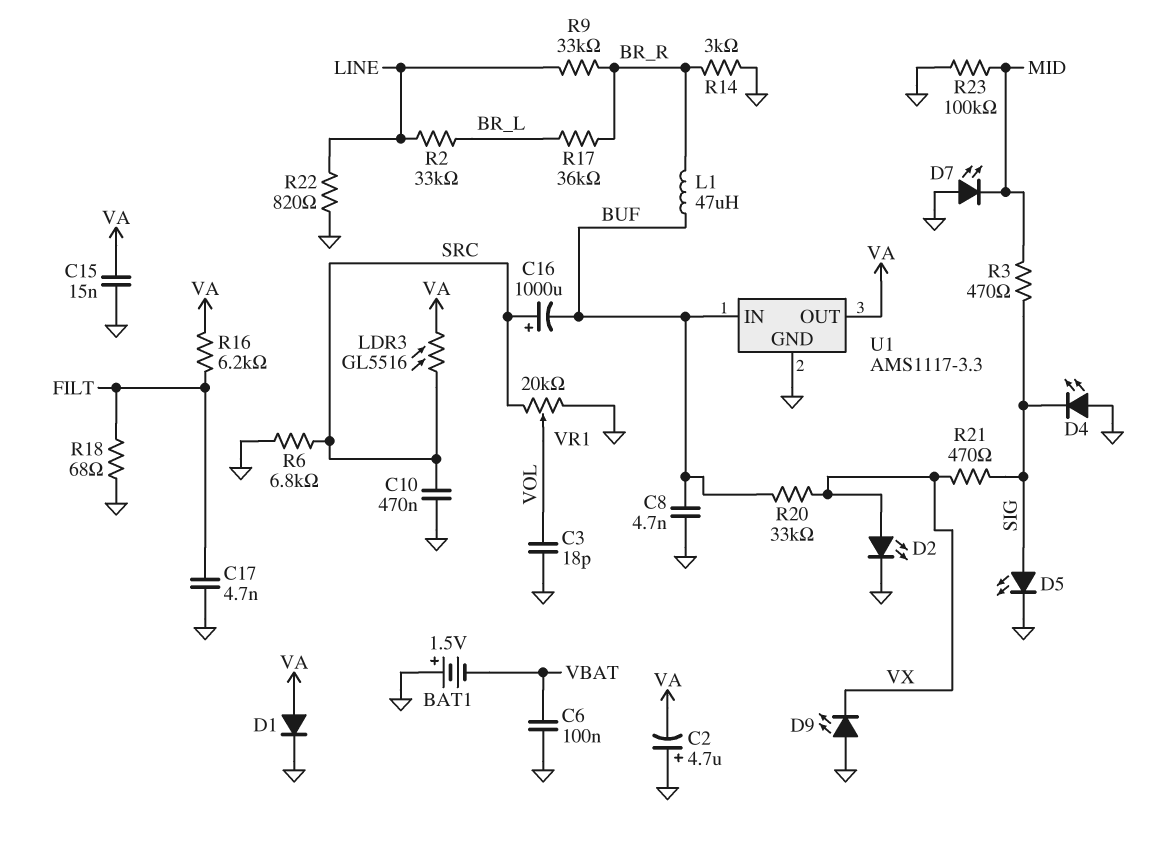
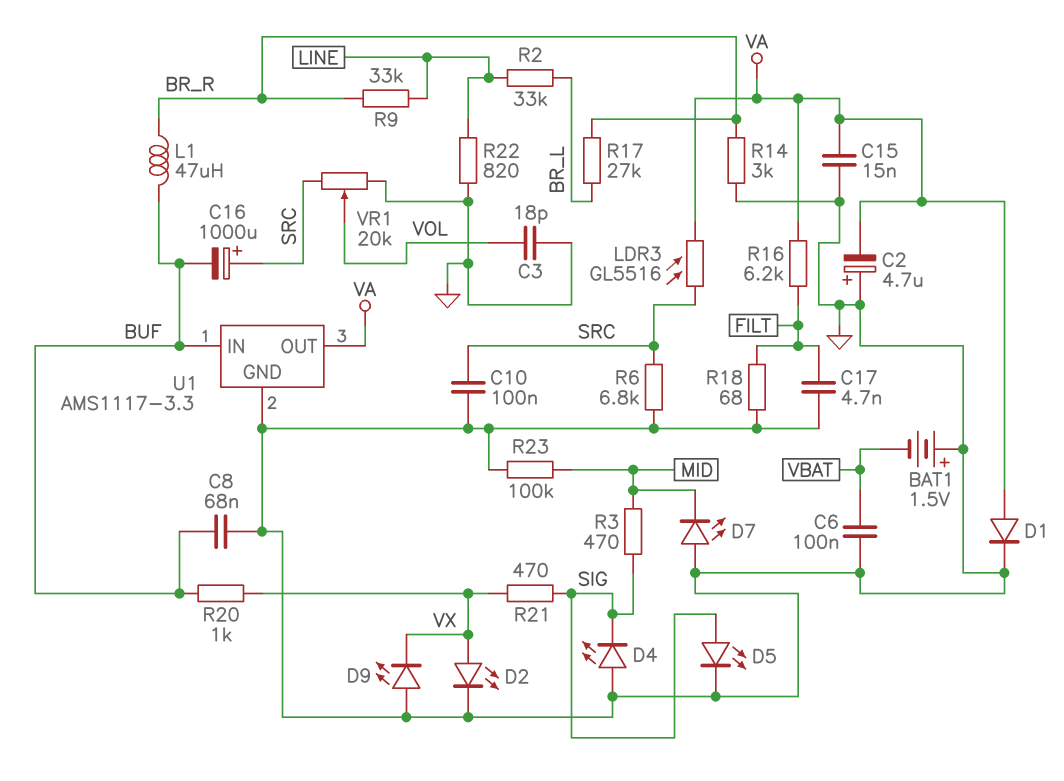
C8: 4.7nF (BUF, GND) -> 68nF (BUF, GND)
C10: 470nF (GND, SRC) -> 100nF (GND, SRC)
R17: 36k (BR_L, BR_R) -> 27k (BR_L, BR_R)
R20: 33k (BUF, VX) -> 1k (BUF, VX)

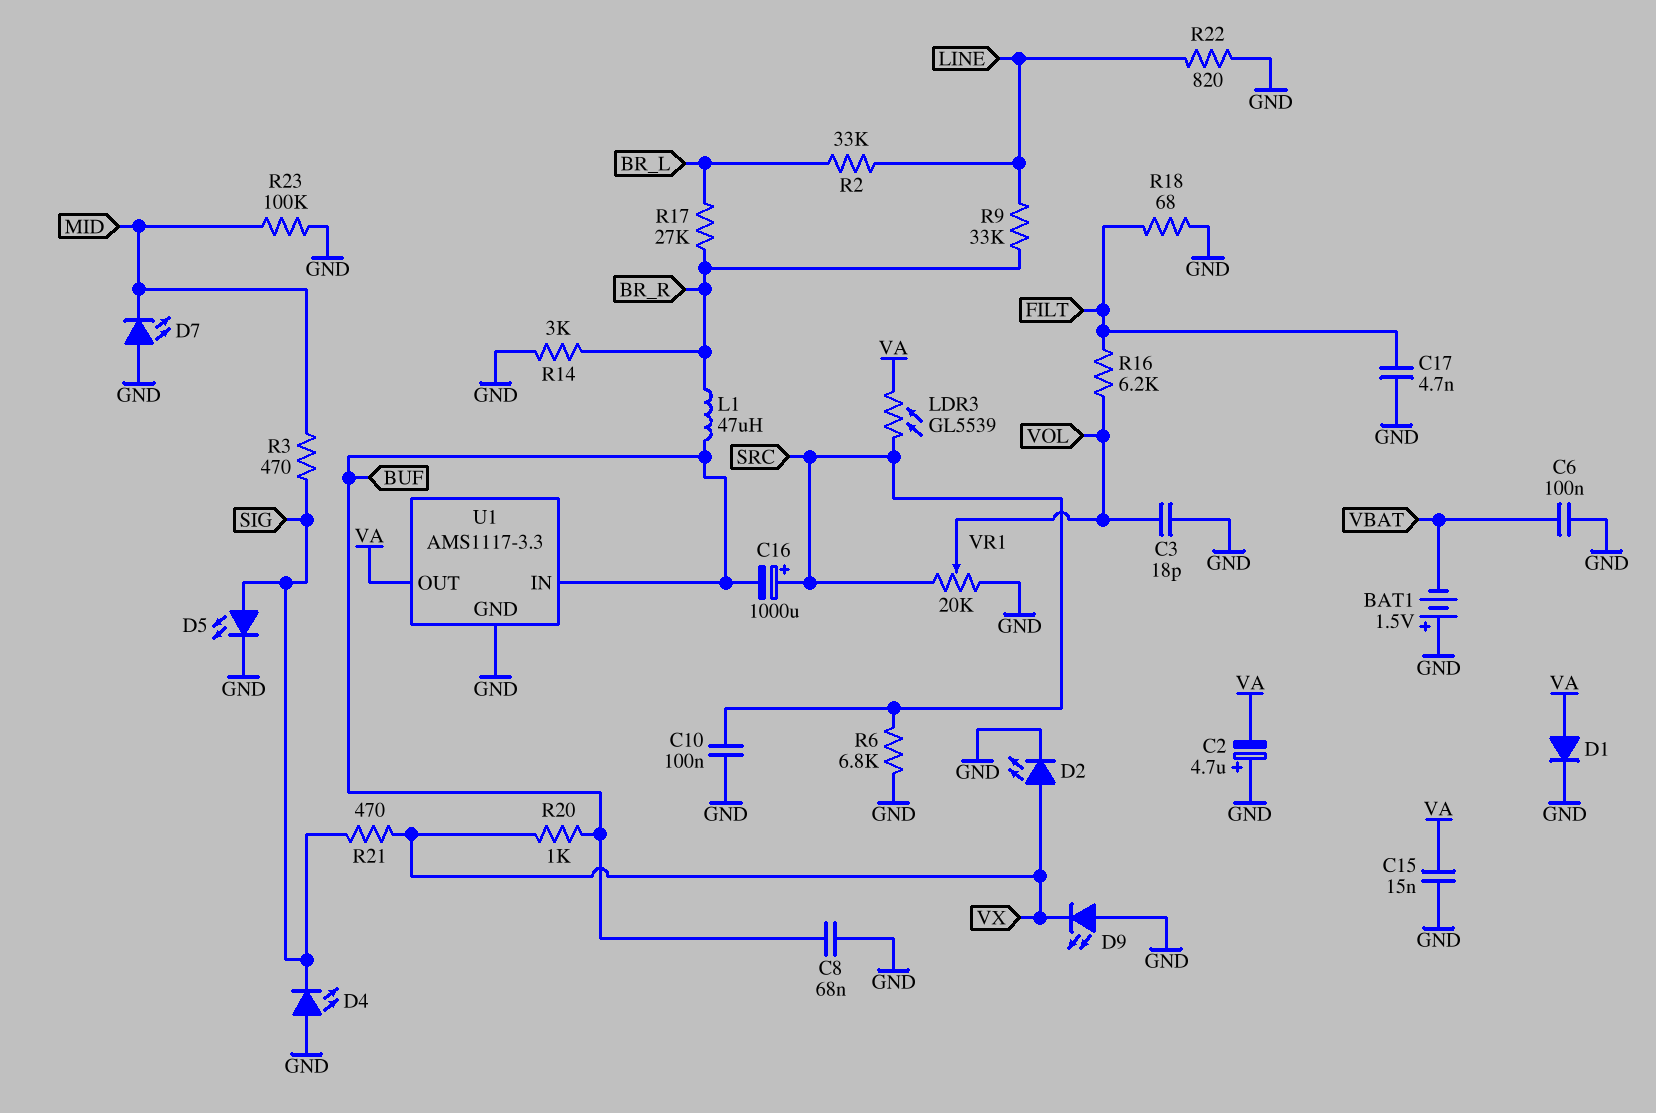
LDR3: GL5516 (SRC, VA) -> GL5539 (SRC, VA)
R16: 6.2k (FILT, VA) -> 6.2k (FILT, VOL)

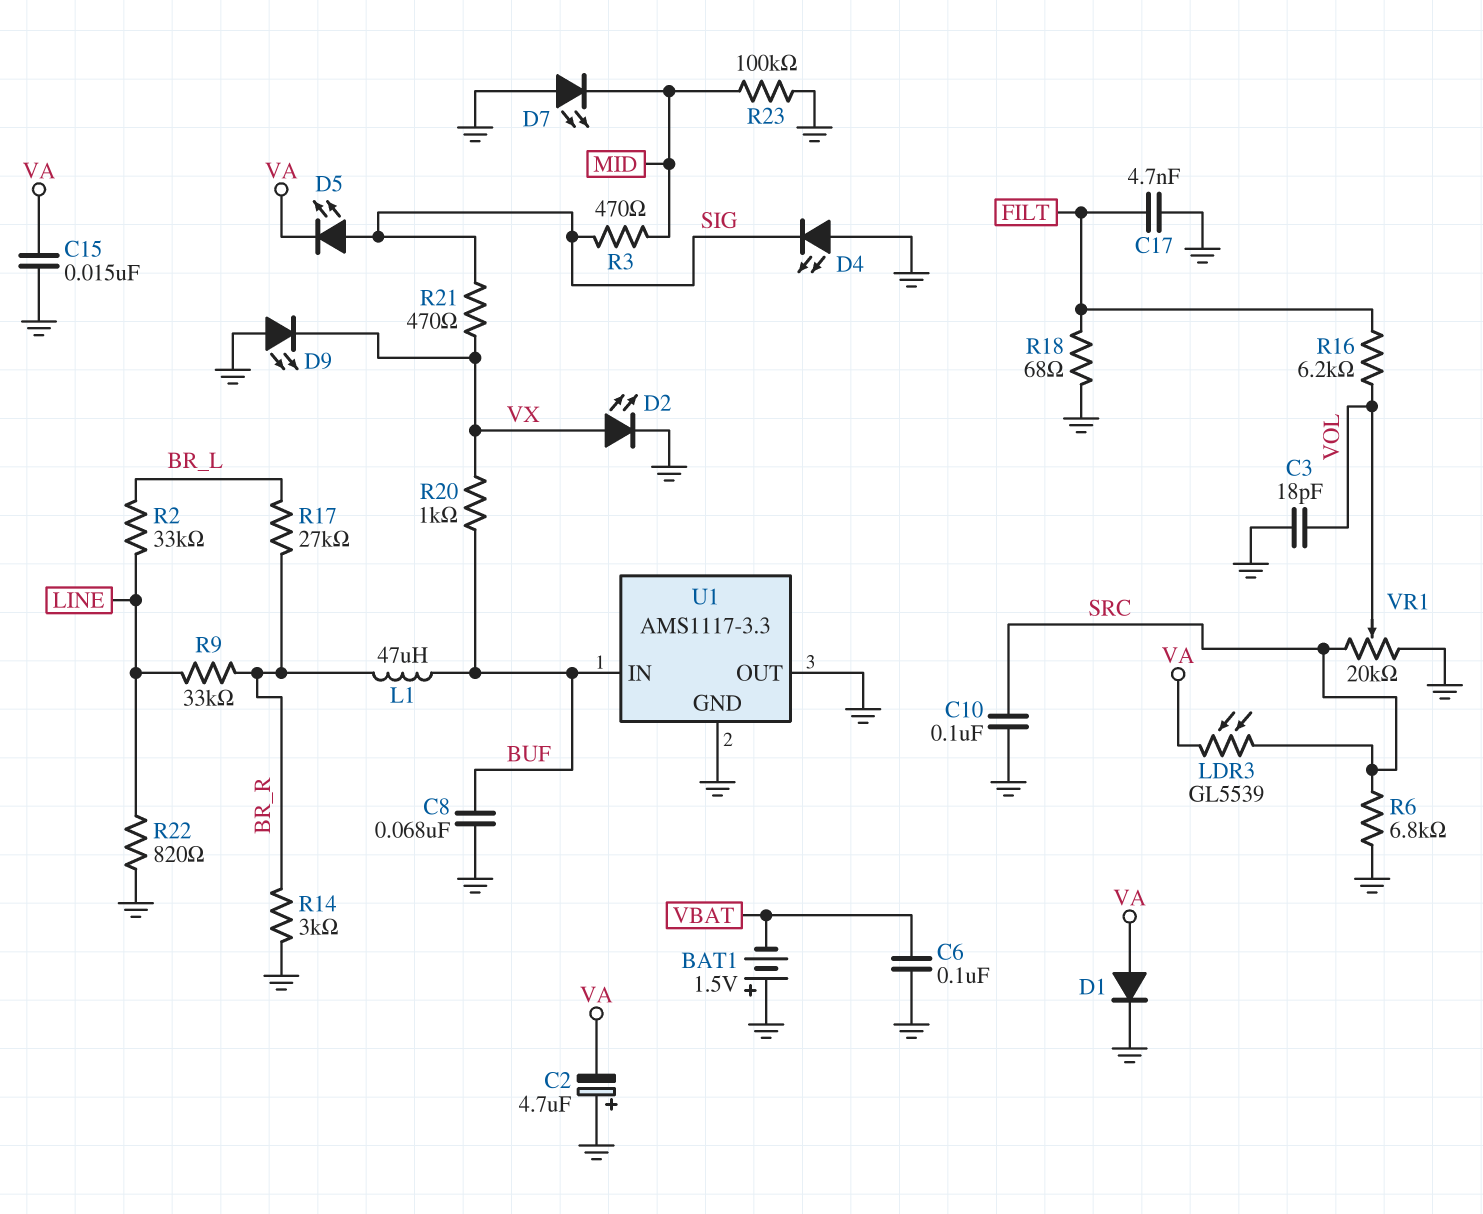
C16: 1000uF (plus SRC, minus BUF) -> none
D5: LED (A SIG, K GND) -> LED (A SIG, K VA)
U1 pin OUT: VA -> GND

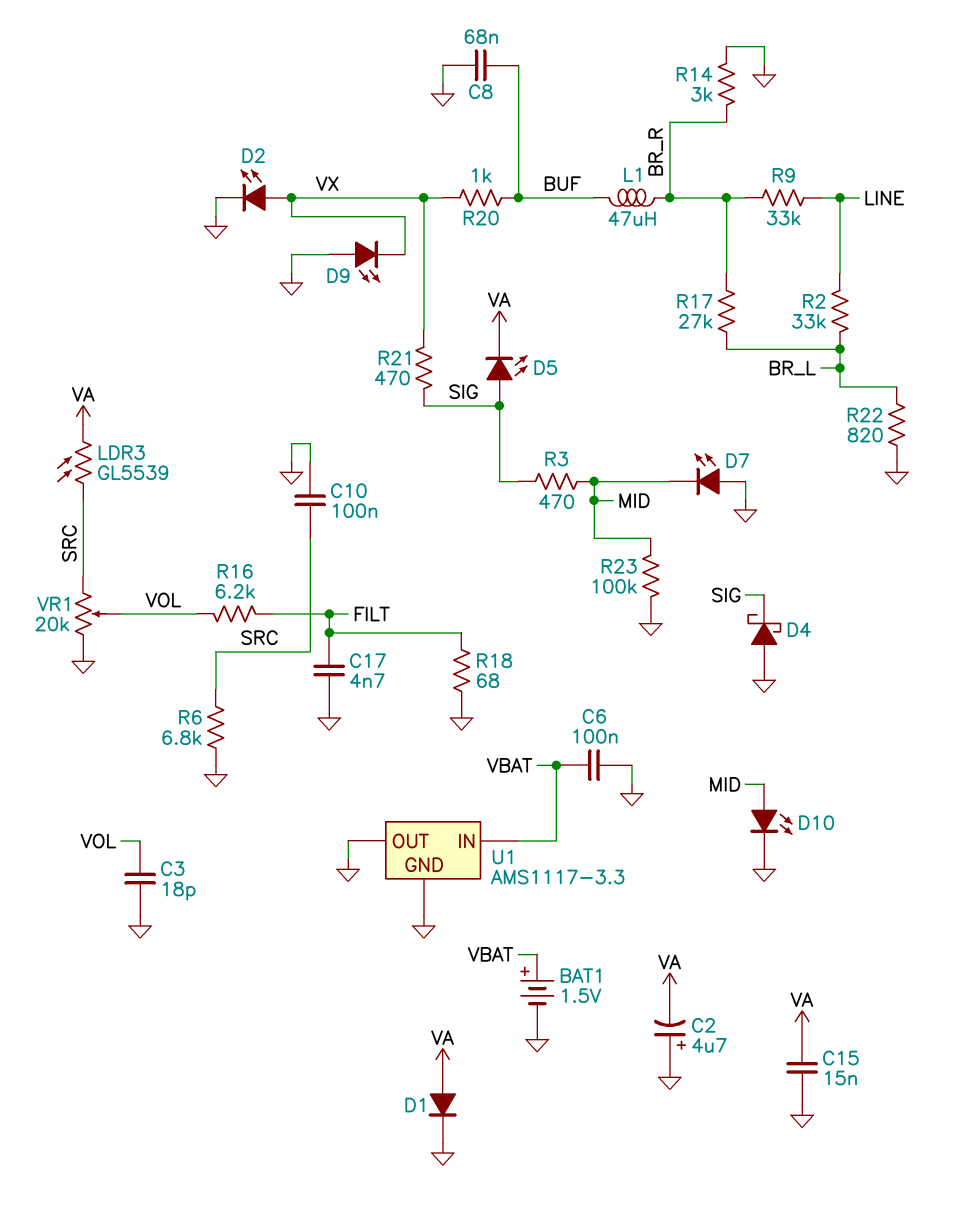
BAT1: 1.5V (plus GND, minus VBAT) -> 1.5V (plus VBAT, minus GND)
D4: LED (A GND, K SIG) -> schottky (A GND, K SIG)
D10: none -> LED (A MID, K GND)
R22: 820 (GND, LINE) -> 820 (BR_L, GND)
U1 pin IN: BUF -> VBAT

